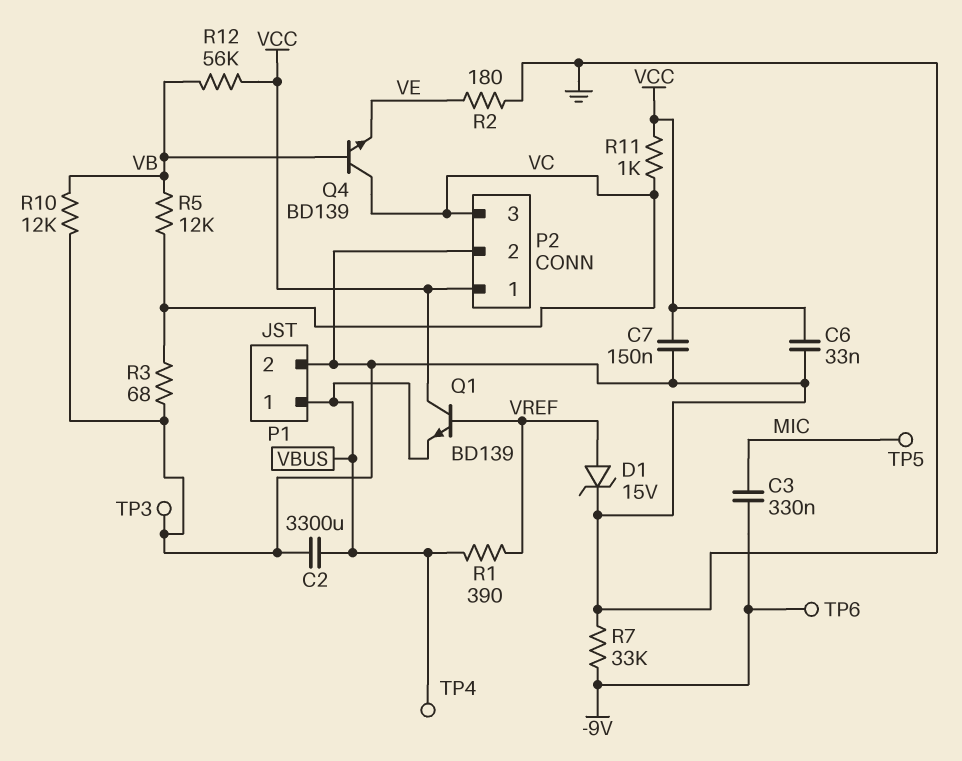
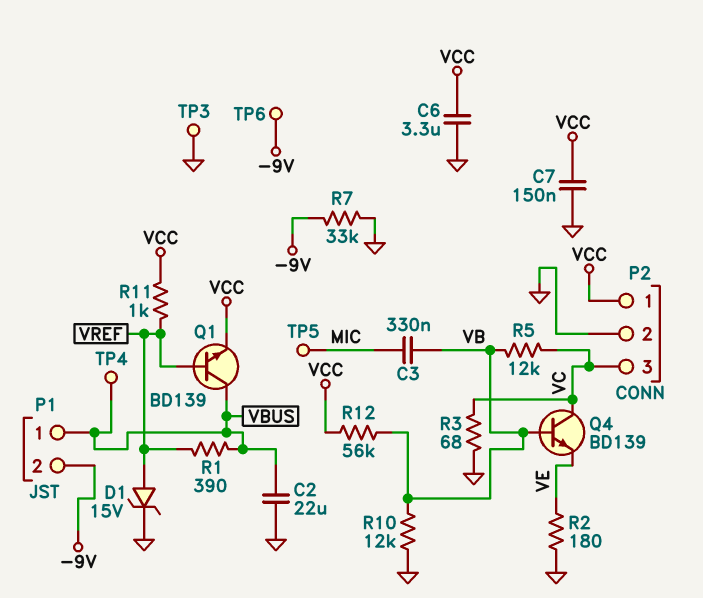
C2: 3300uF (GND, VBUS) -> 22uF (GND, VBUS)
C3: 330nF (-9V, MIC) -> 330nF (MIC, VB)
C6: 33nF (GND, VCC) -> 3.3uF (GND, VCC)
P1 pin 2: GND -> -9V
Q1: NPN BD139 (B VREF, C VCC, E VBUS) -> NPN BD139 (B VREF, C VBUS, E VCC)
R11: 1k (VC, VCC) -> 1k (VCC, VREF)

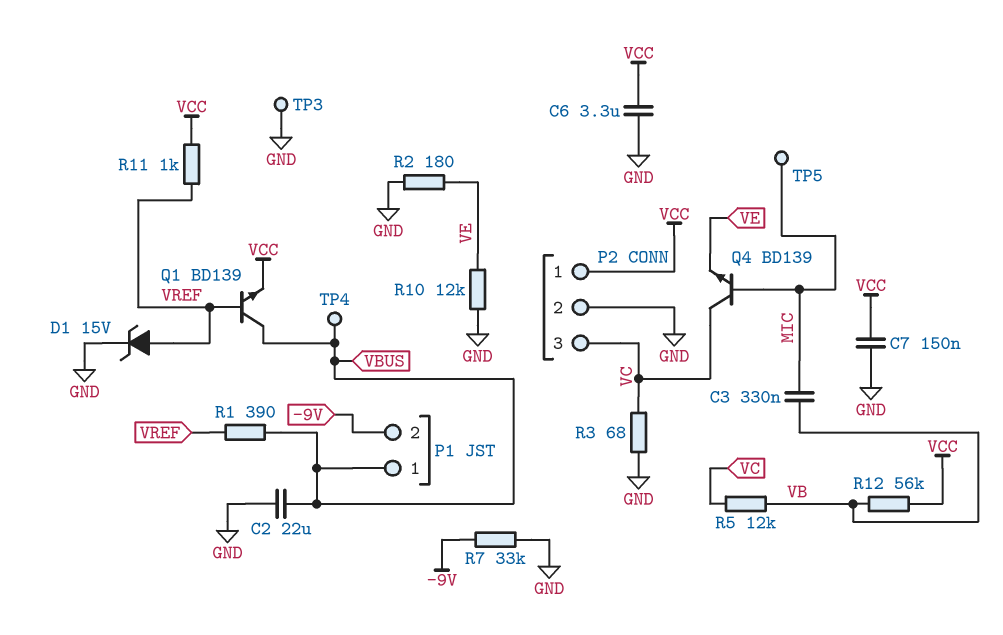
Q4: NPN BD139 (B VB, C VC, E VE) -> NPN BD139 (B MIC, C VC, E VE)
R10: 12k (GND, VB) -> 12k (GND, VE)
TP6: test point (-9V) -> none

